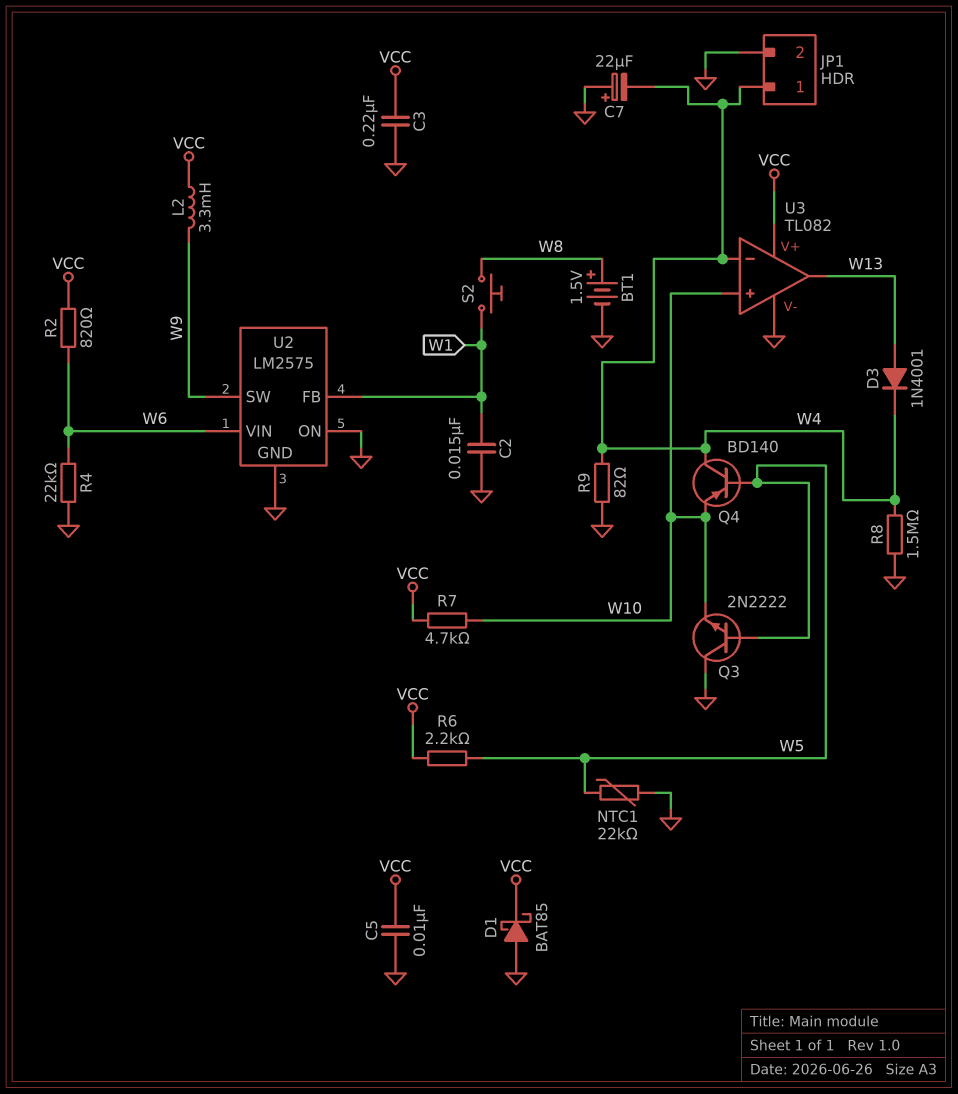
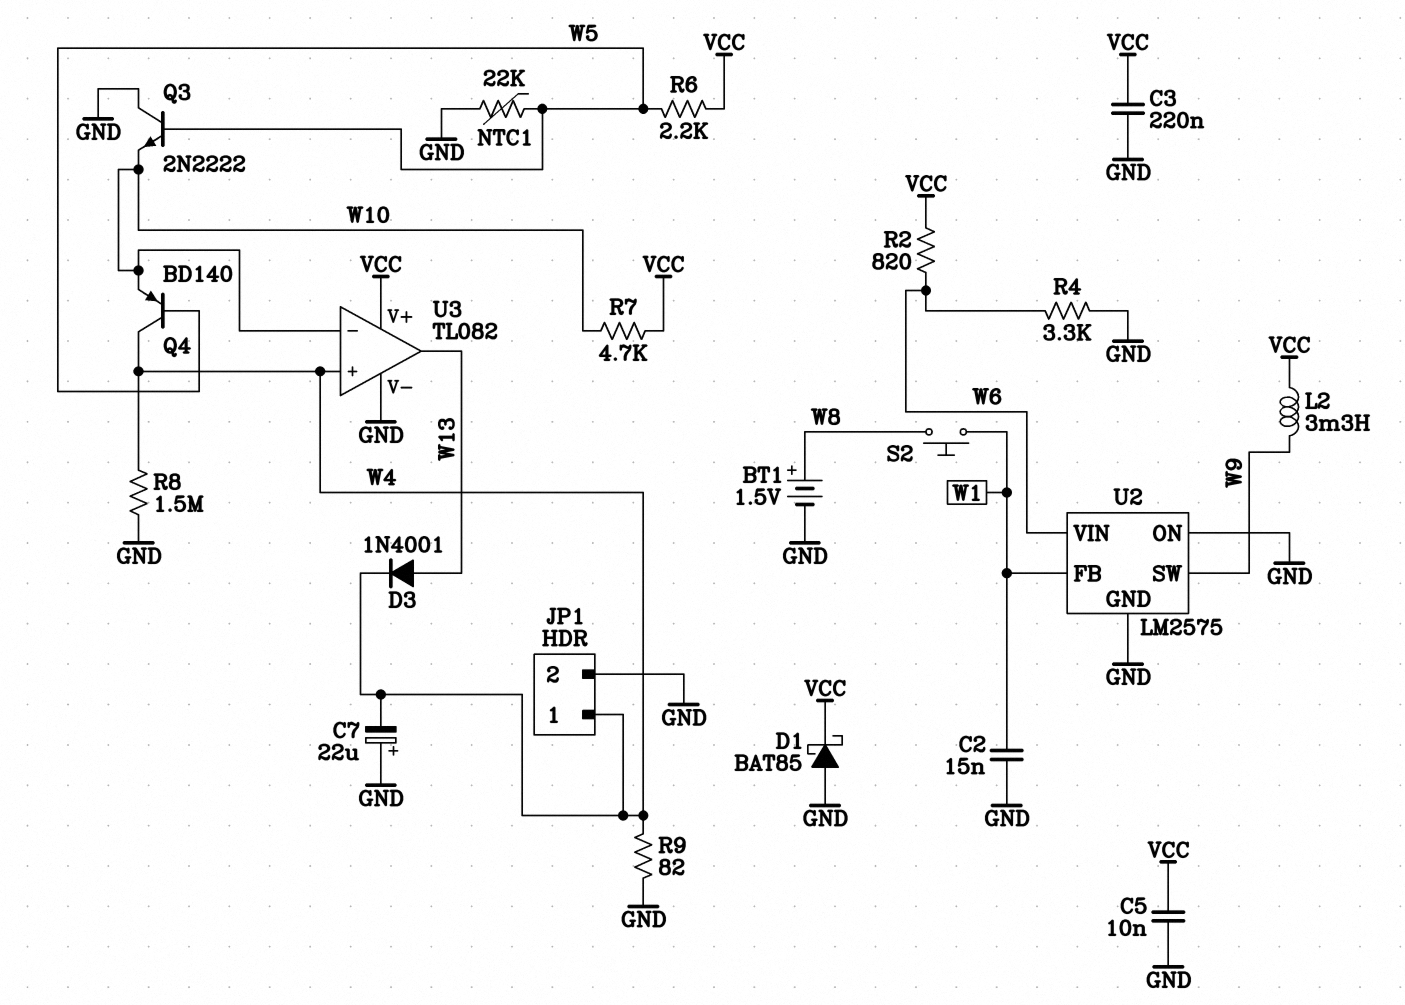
R4: 22k (GND, W6) -> 3.3k (GND, W6)
U3 pin in+: W10 -> W4
U3 pin in-: W4 -> W10

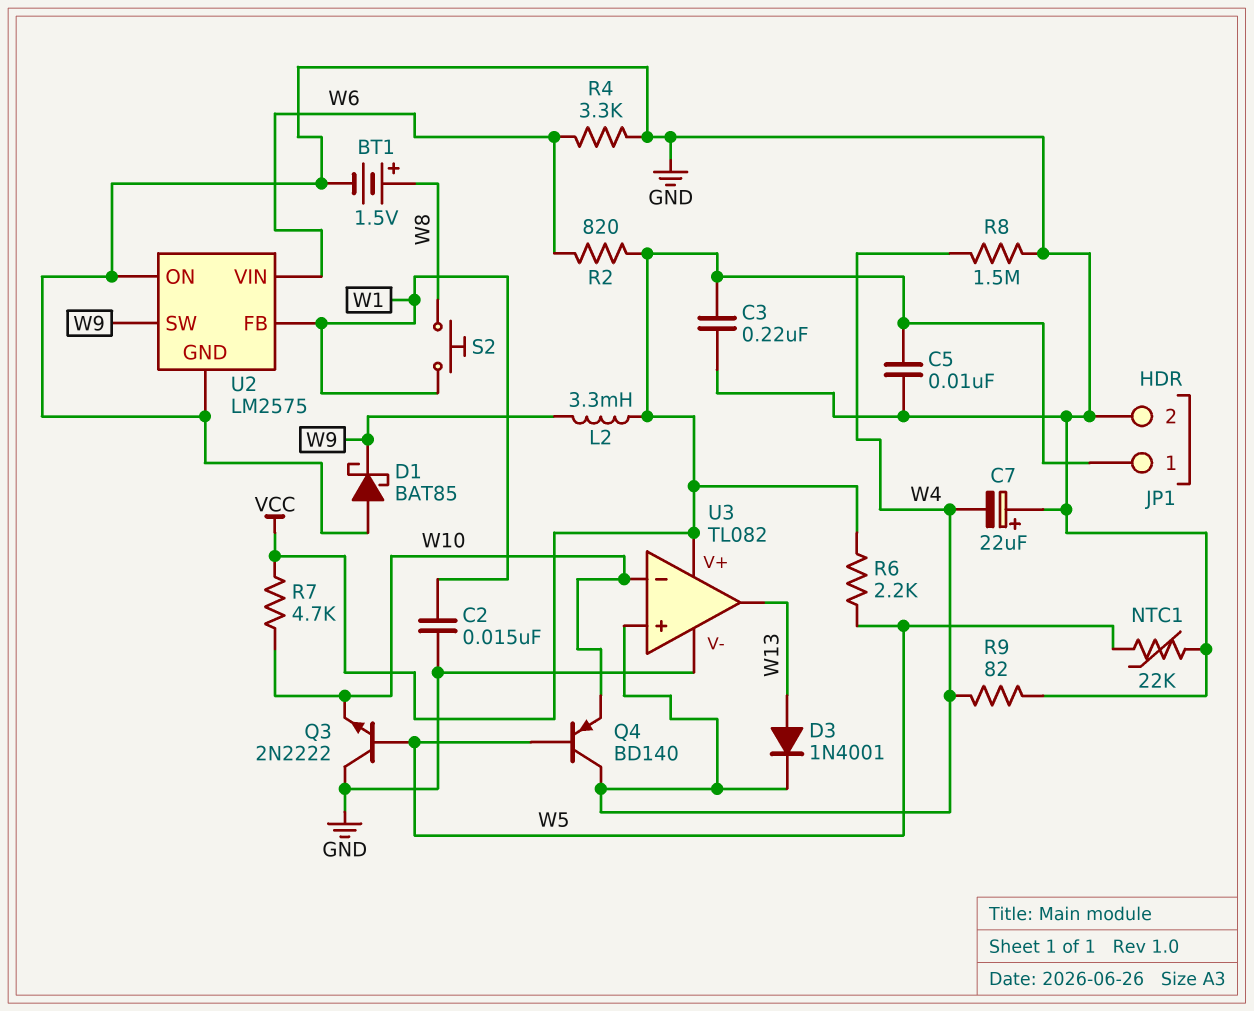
D1: schottky BAT85 (A GND, K VCC) -> schottky BAT85 (A GND, K W9)
JP1 pin 1: W4 -> VCC

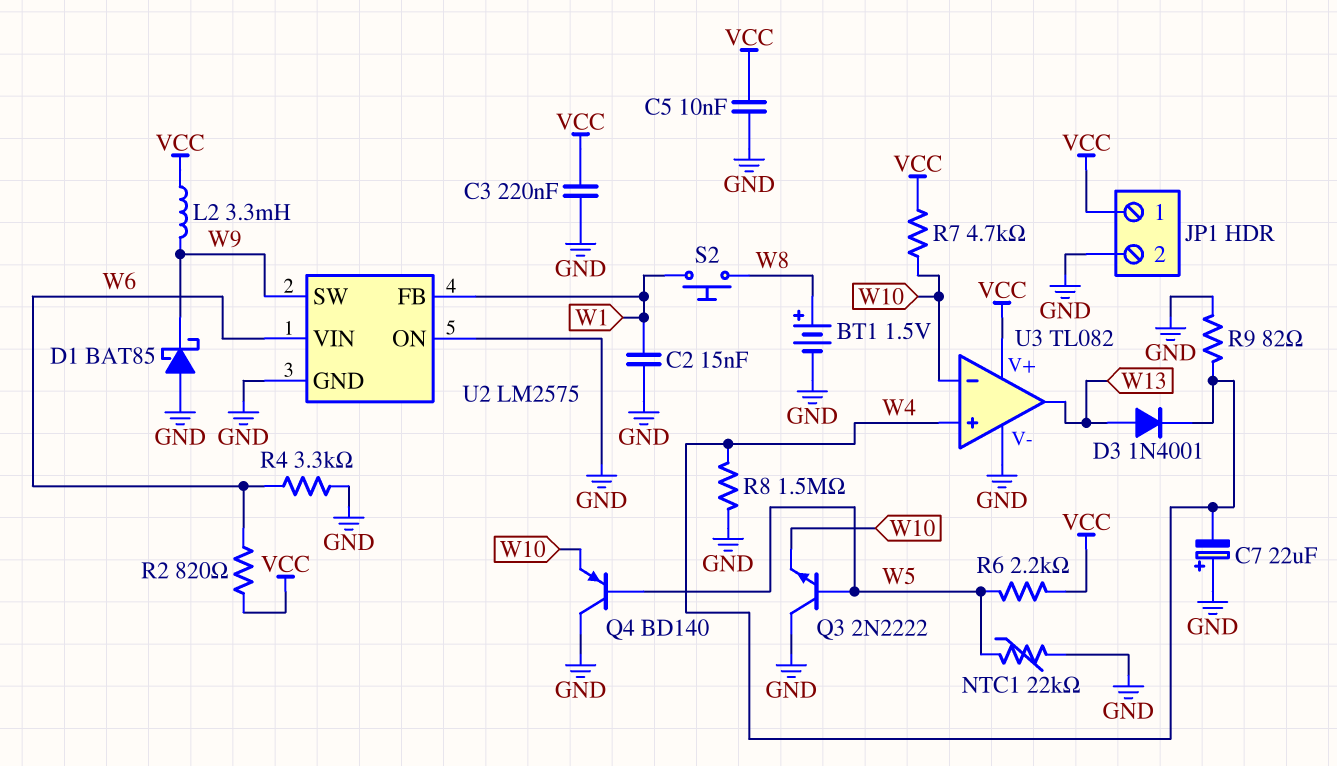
Q4: PNP BD140 (B W5, C W4, E W10) -> PNP BD140 (B W5, C GND, E W10)

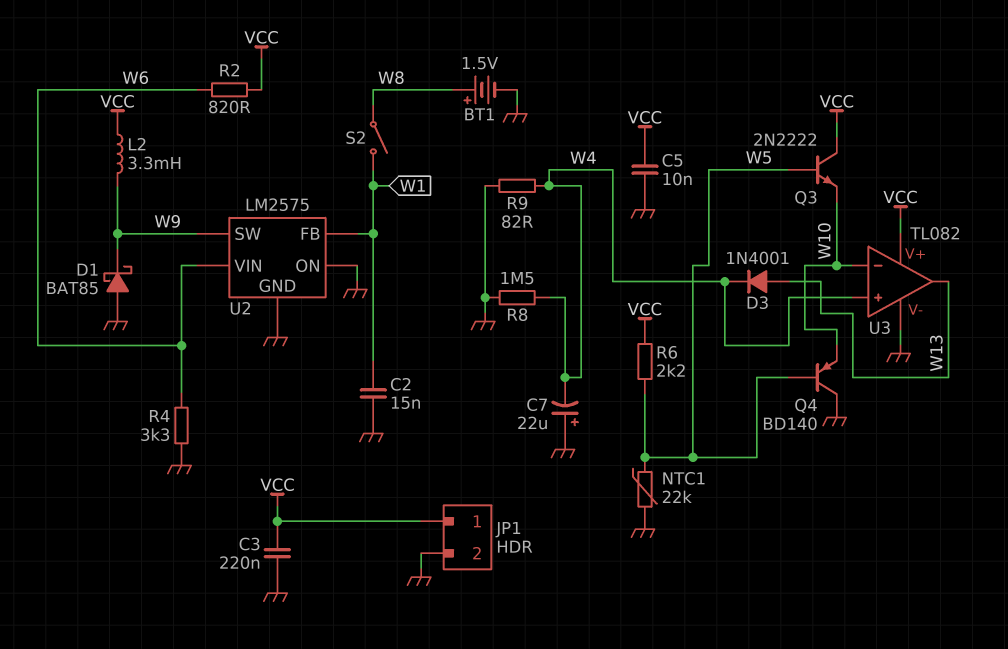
Q3: NPN 2N2222 (B W5, C GND, E W10) -> NPN 2N2222 (B W5, C VCC, E W10)
R7: 4.7k (VCC, W10) -> none
S2: button (W1, W8) -> switch (W1, W8)

